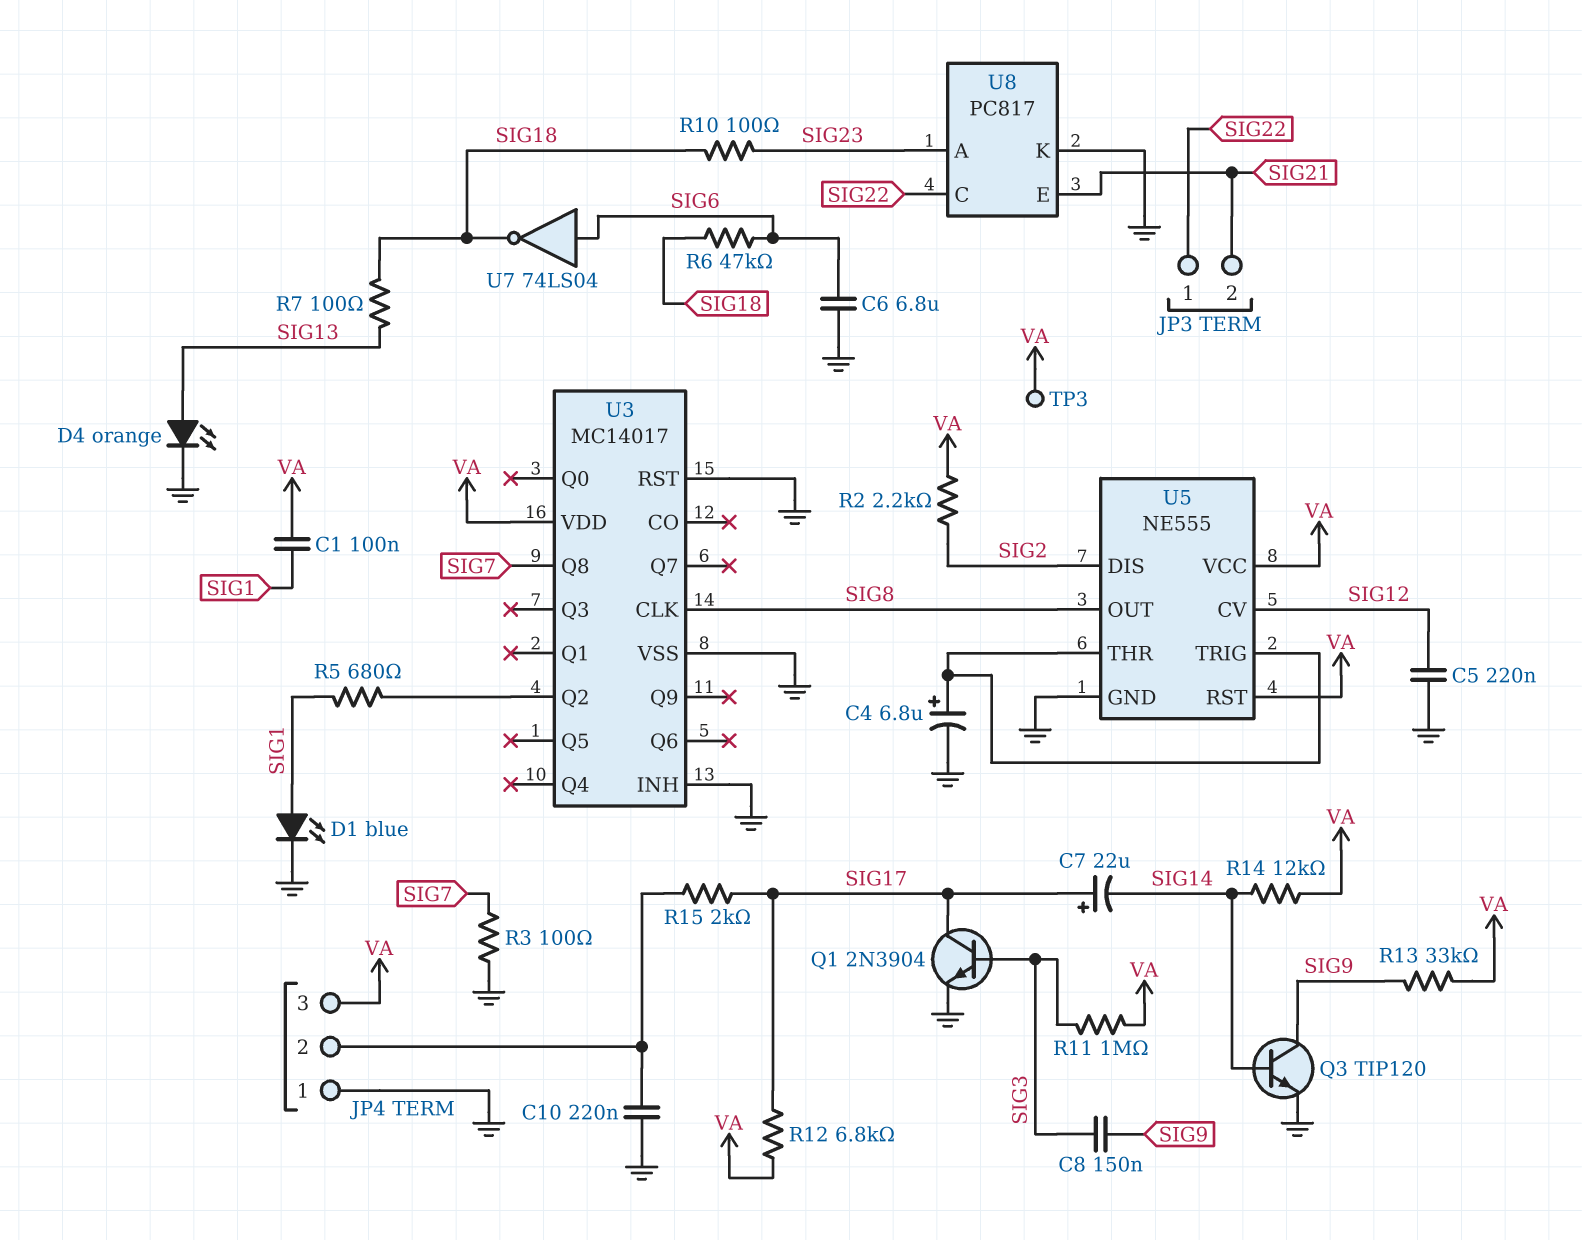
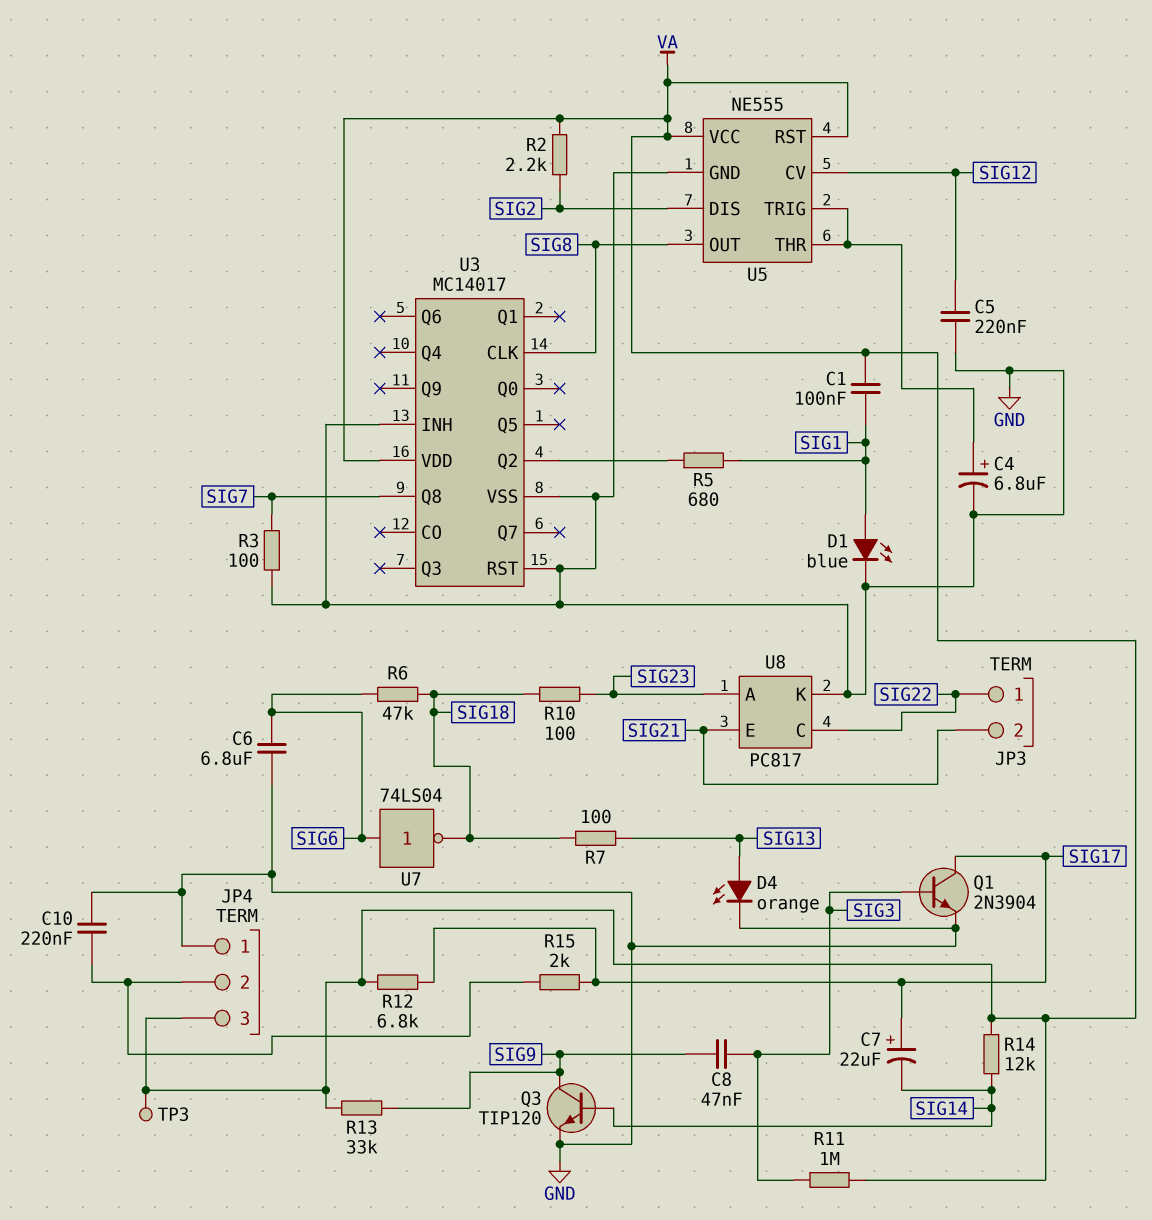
C8: 150nF (SIG3, SIG9) -> 47nF (SIG3, SIG9)

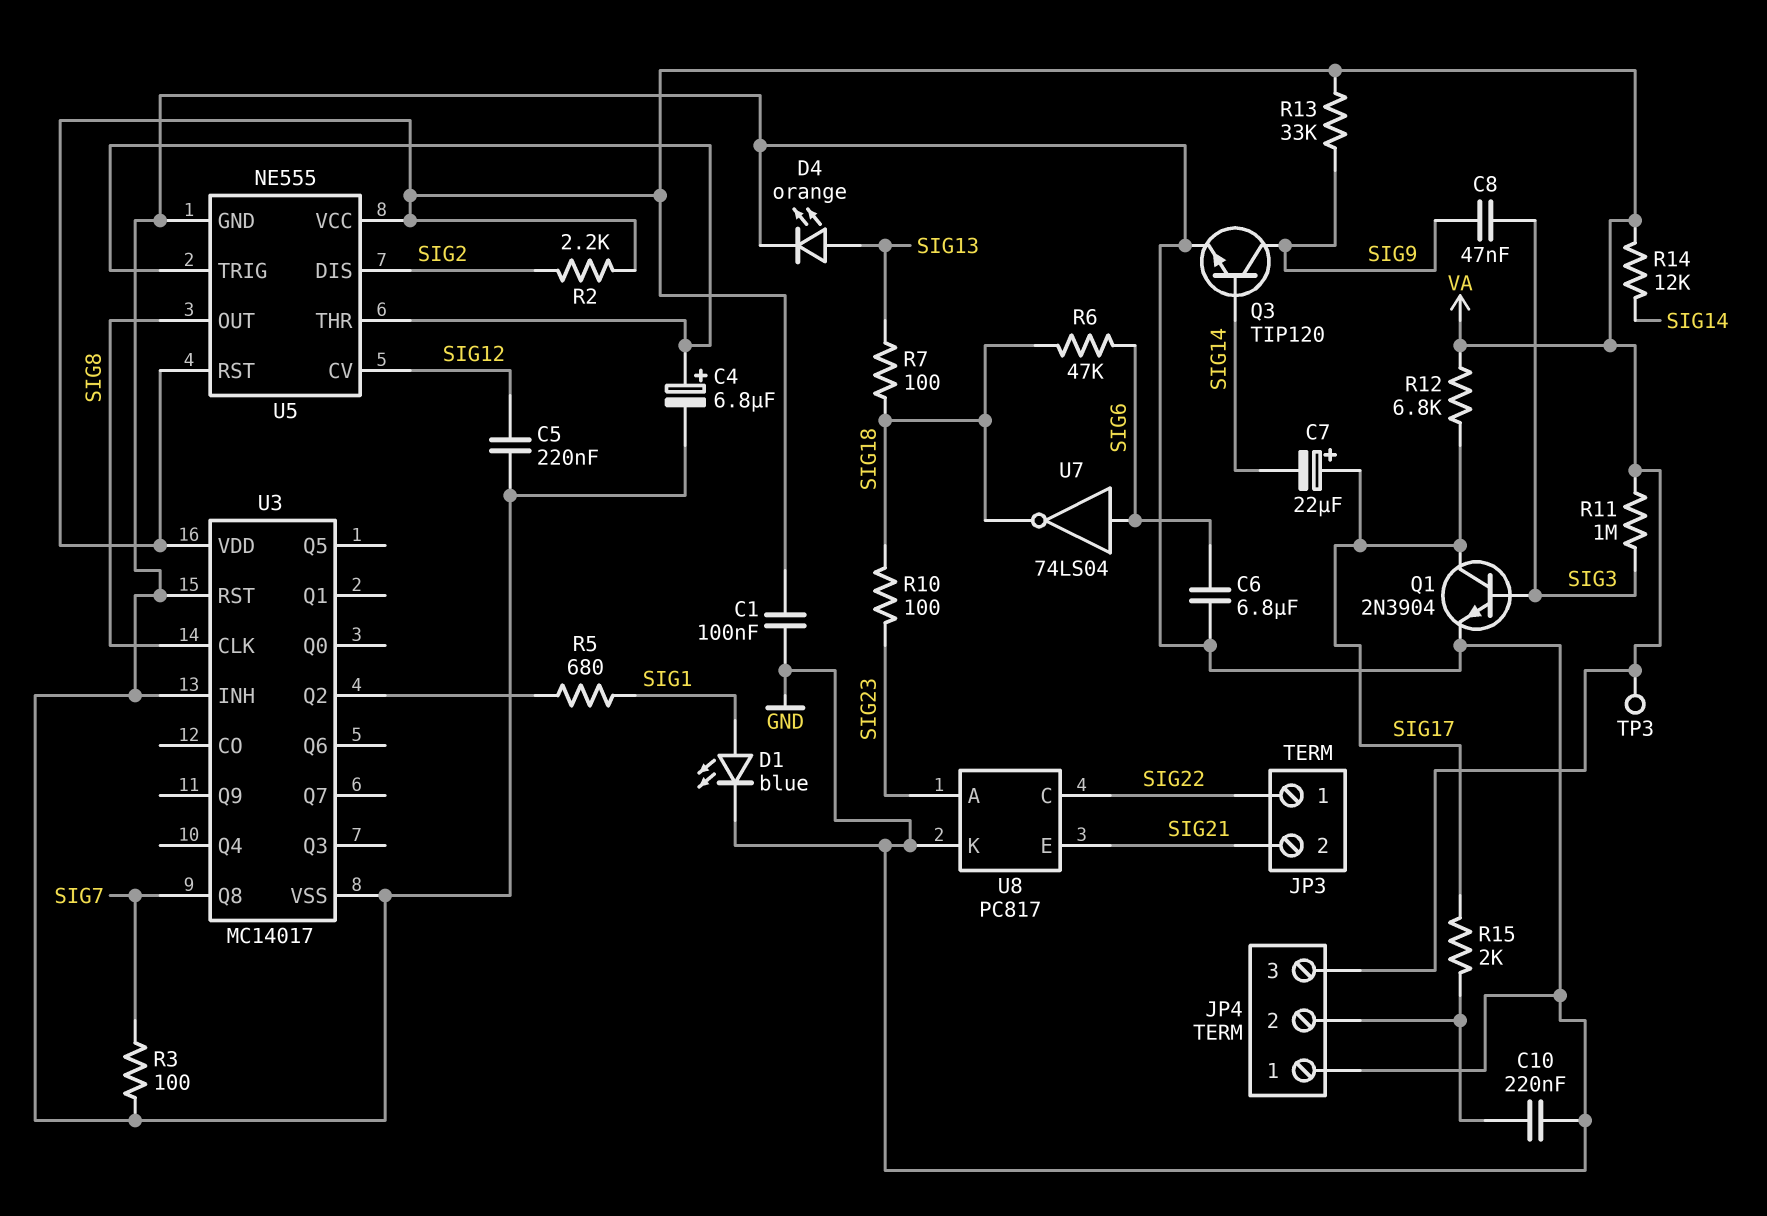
C1: 100nF (SIG1, VA) -> 100nF (GND, VA)

